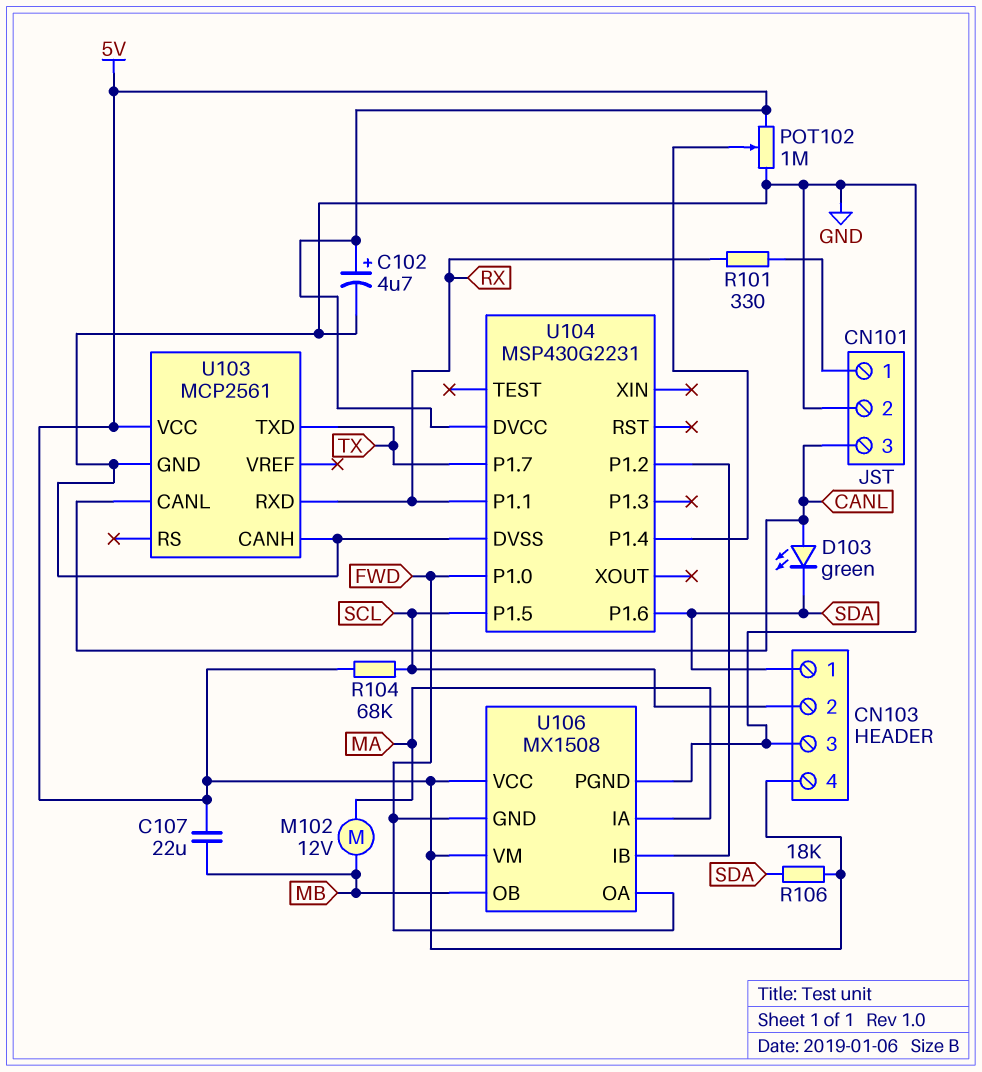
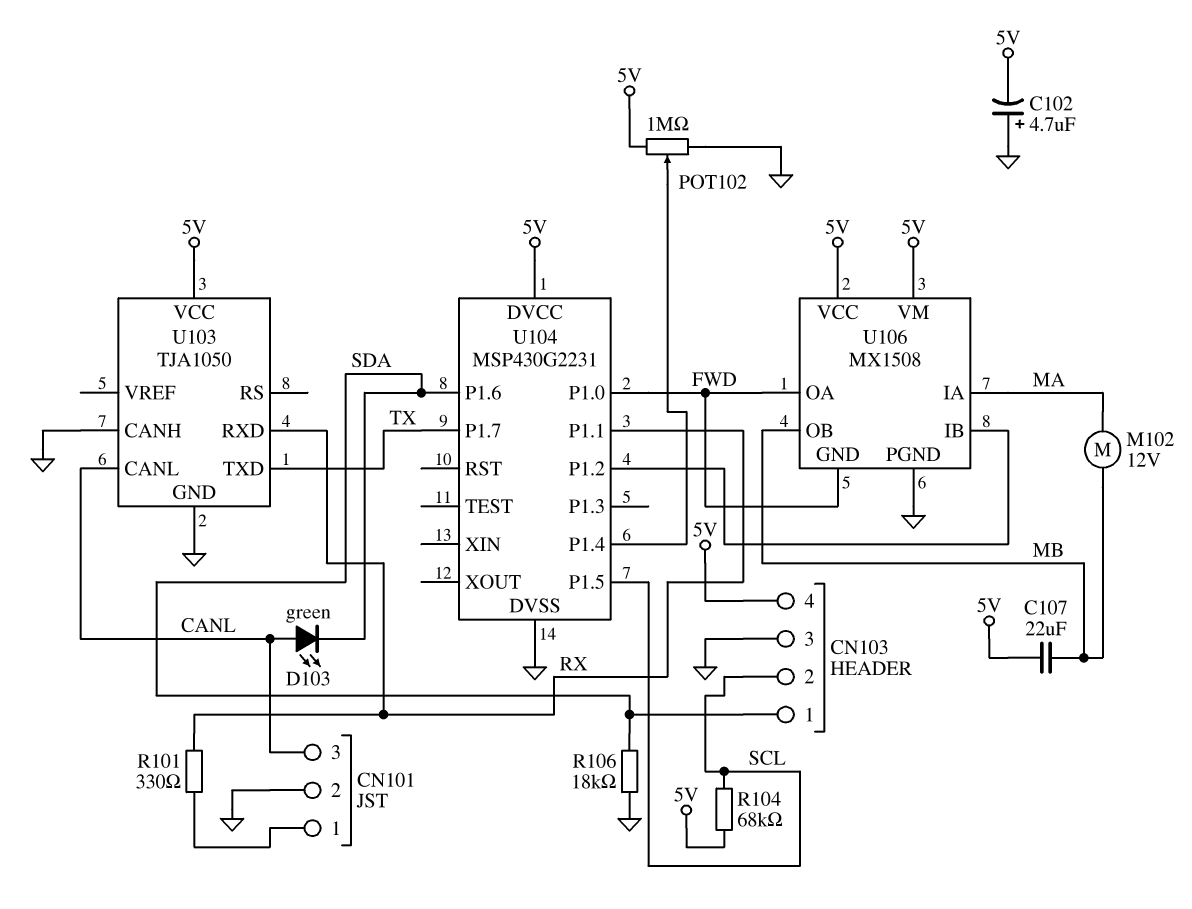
C102: 4.7uF (plus 5V, minus GND) -> 4.7uF (plus GND, minus 5V)
R106: 18k (5V, SDA) -> 18k (GND, SDA)
U103: MCP2561 -> TJA1050

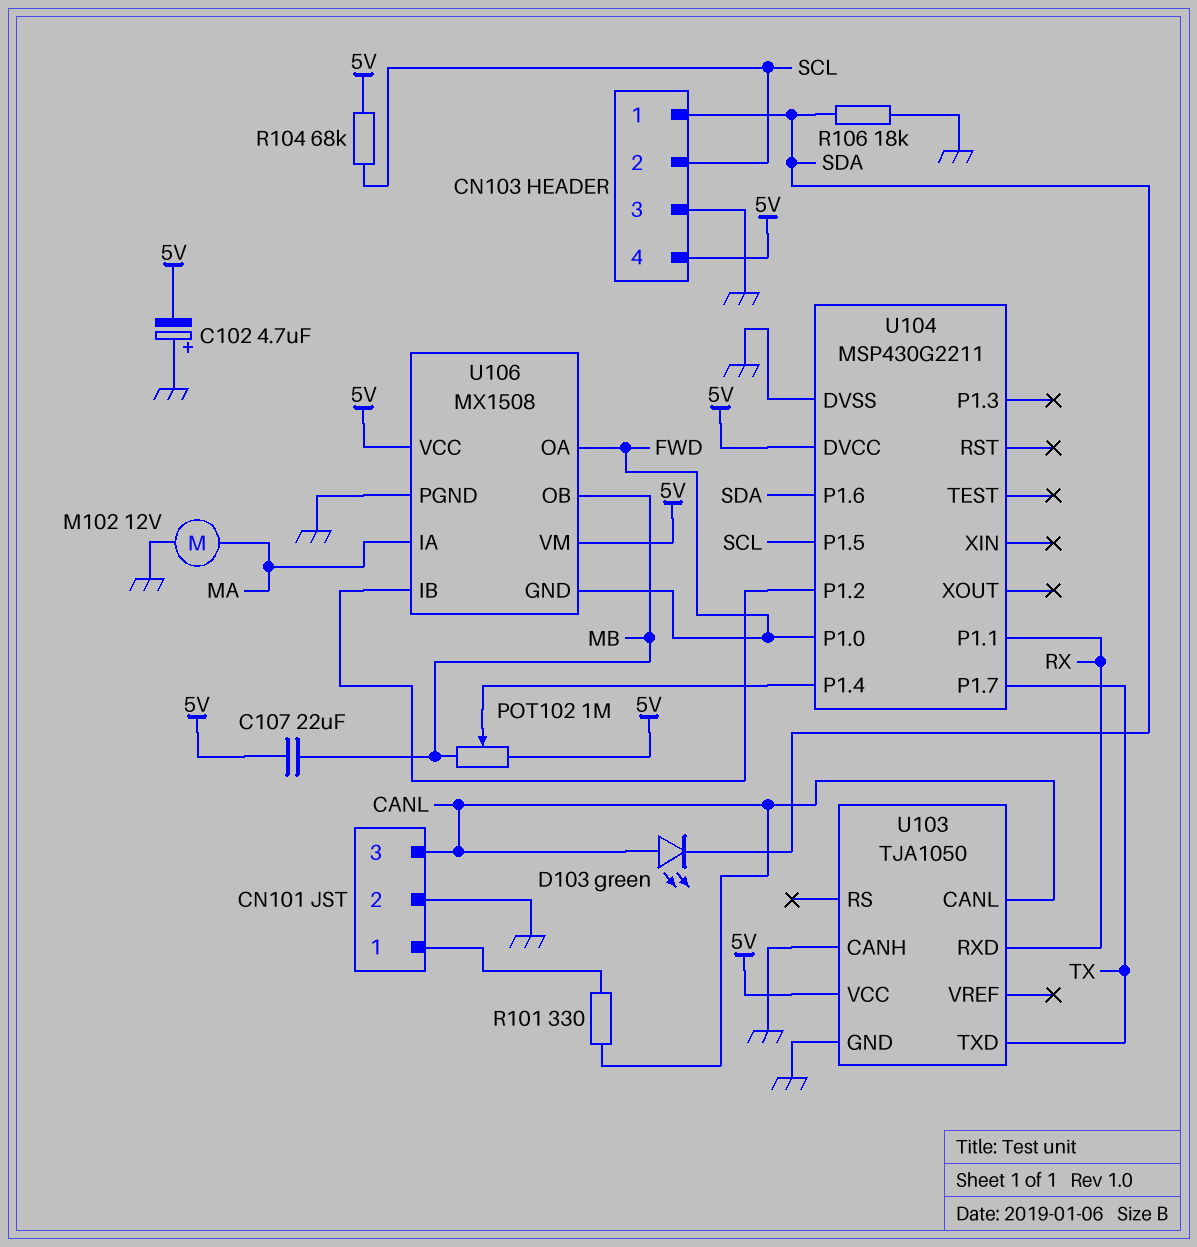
M102: motor 12V (MA, MB) -> motor 12V (GND, MA)
POT102: 1M (5V, GND, wiper U104/P1.4) -> 1M (5V, MB, wiper U104/P1.4)
R101: 330 (CN101/1, RX) -> 330 (CANL, CN101/1)
U104: MSP430G2231 -> MSP430G2211

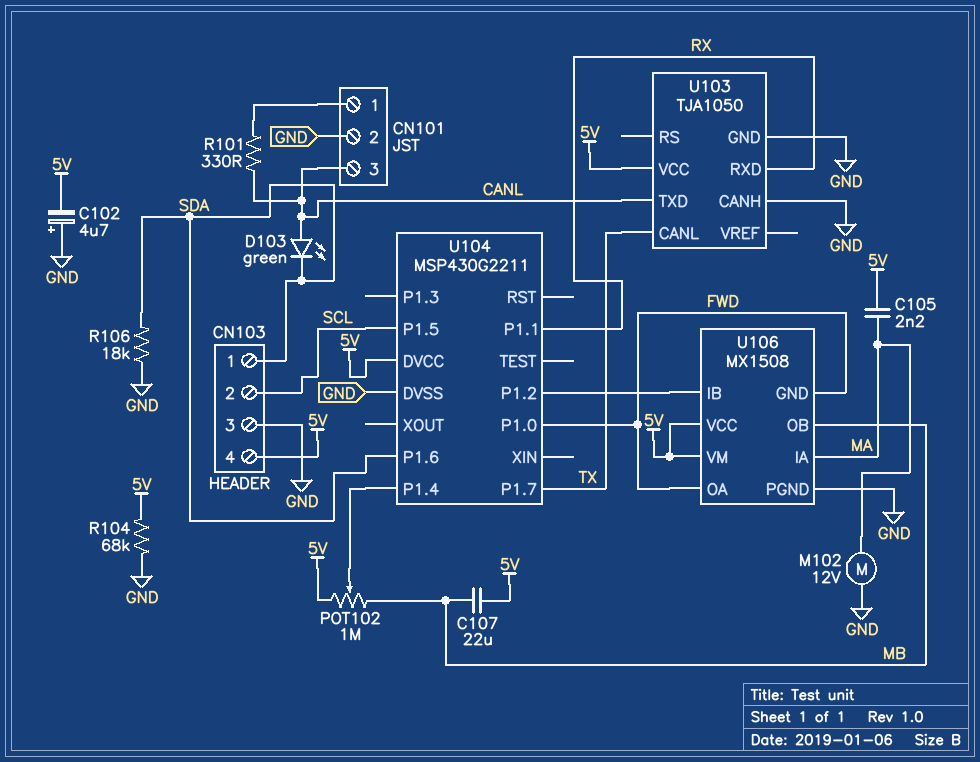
C105: none -> 2.2nF (5V, MA)
R104: 68k (5V, SCL) -> 68k (5V, GND)
U103 pin CANL: CANL -> TX
U103 pin TXD: TX -> CANL

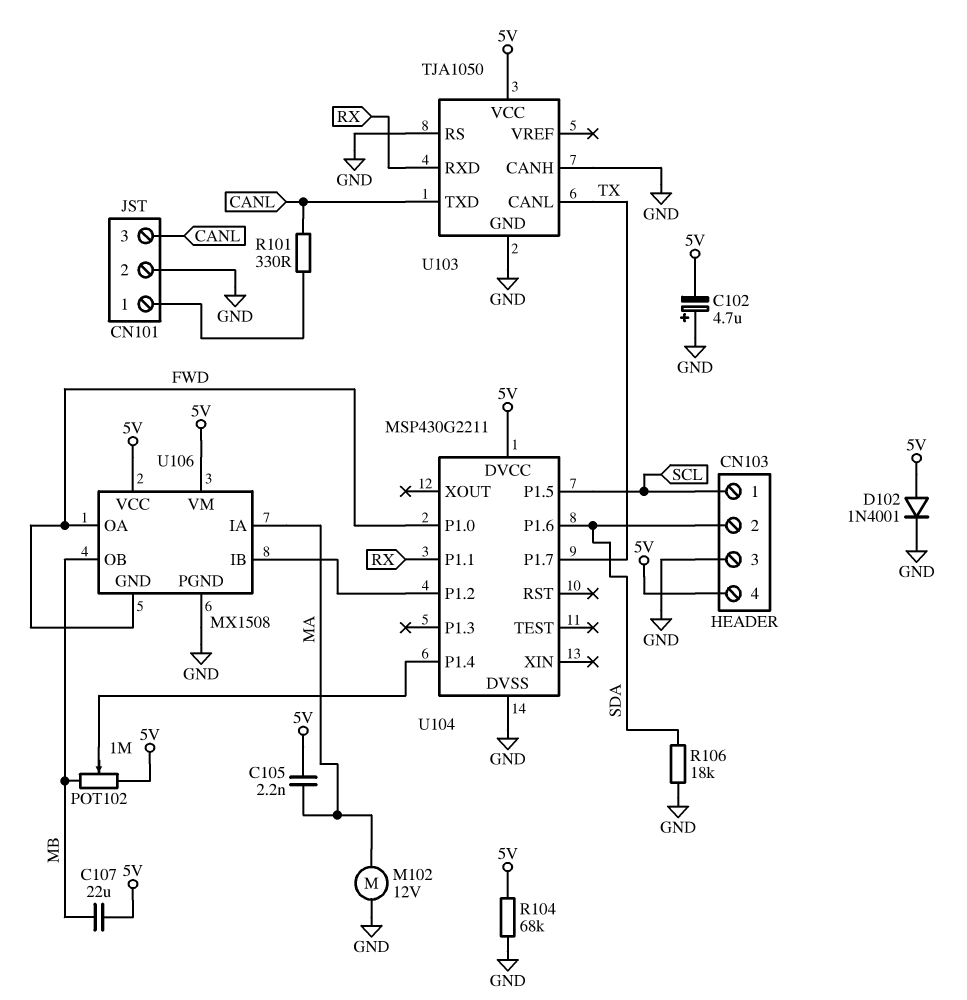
CN103 pin 1: SDA -> SCL
CN103 pin 2: SCL -> SDA
D102: none -> diode 1N4001 (A 5V, K GND)
D103: LED green (A CANL, K SDA) -> none
U103 pin RS: none -> GND

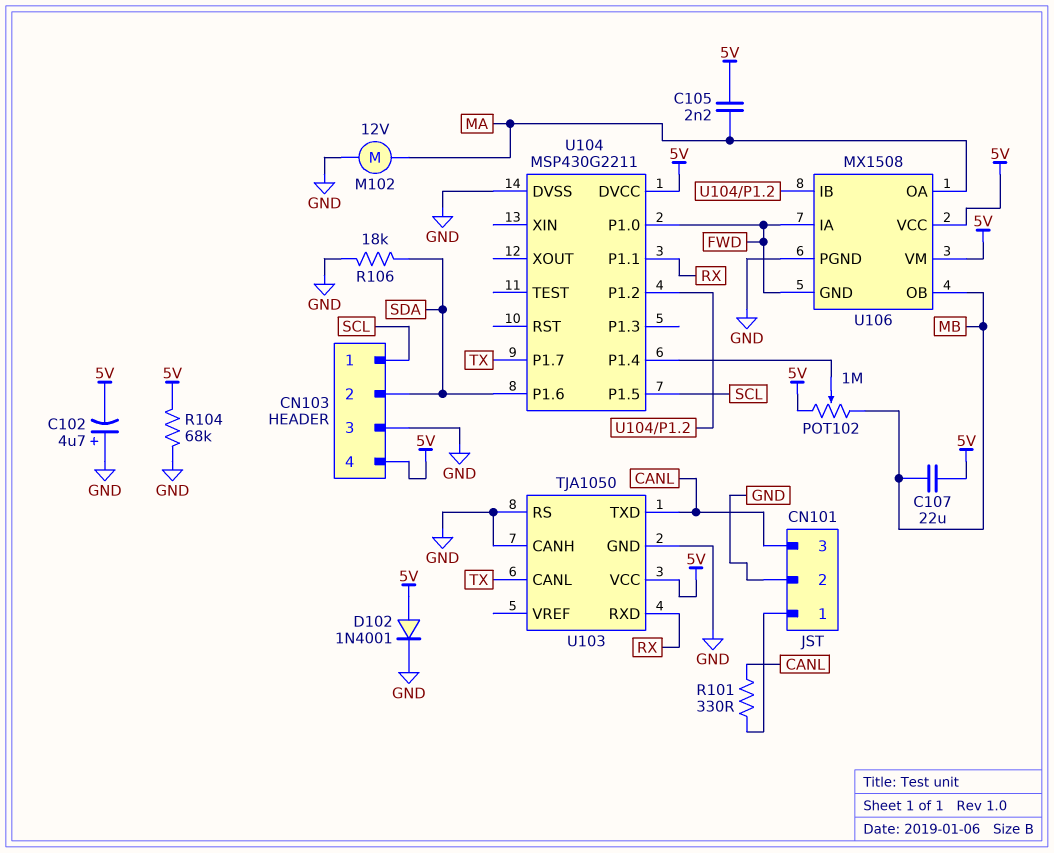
U106 pin IA: MA -> FWD
U106 pin OA: FWD -> MA

